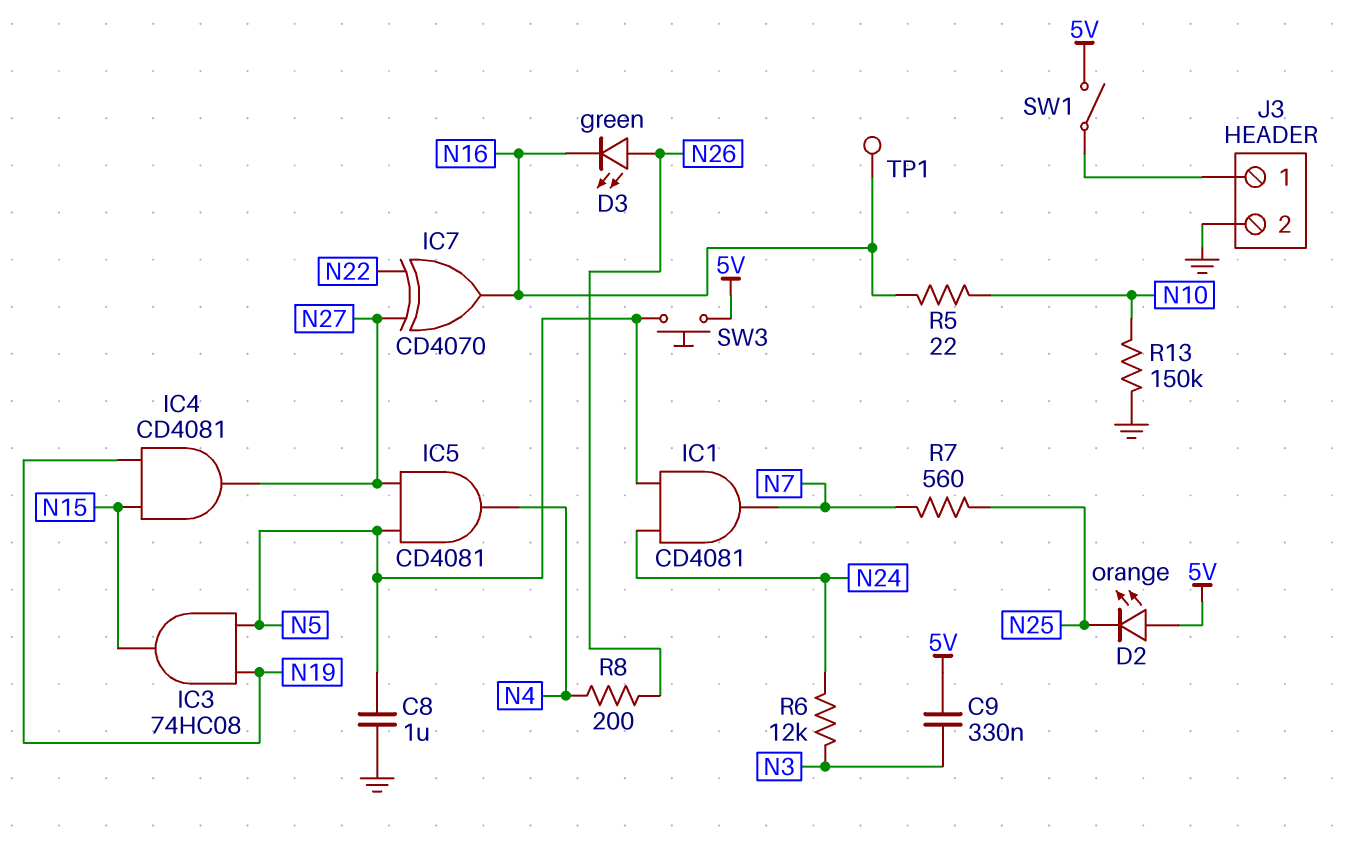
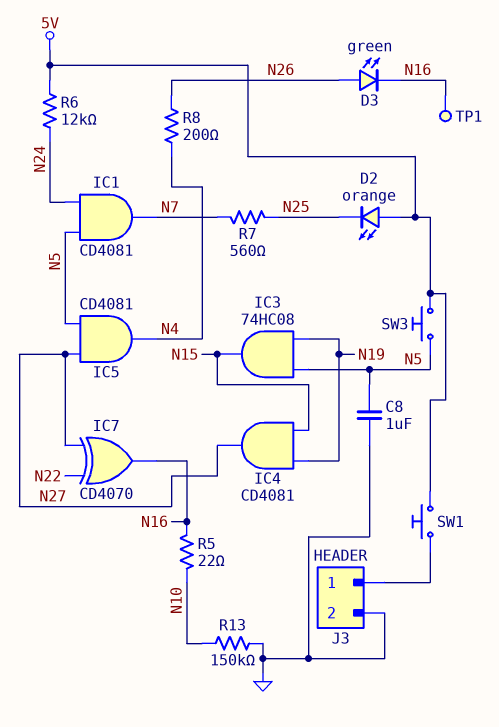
C9: 330nF (5V, N3) -> none
R6: 12k (N3, N24) -> 12k (5V, N24)
SW1: switch (5V, J3/1) -> button (5V, J3/1)

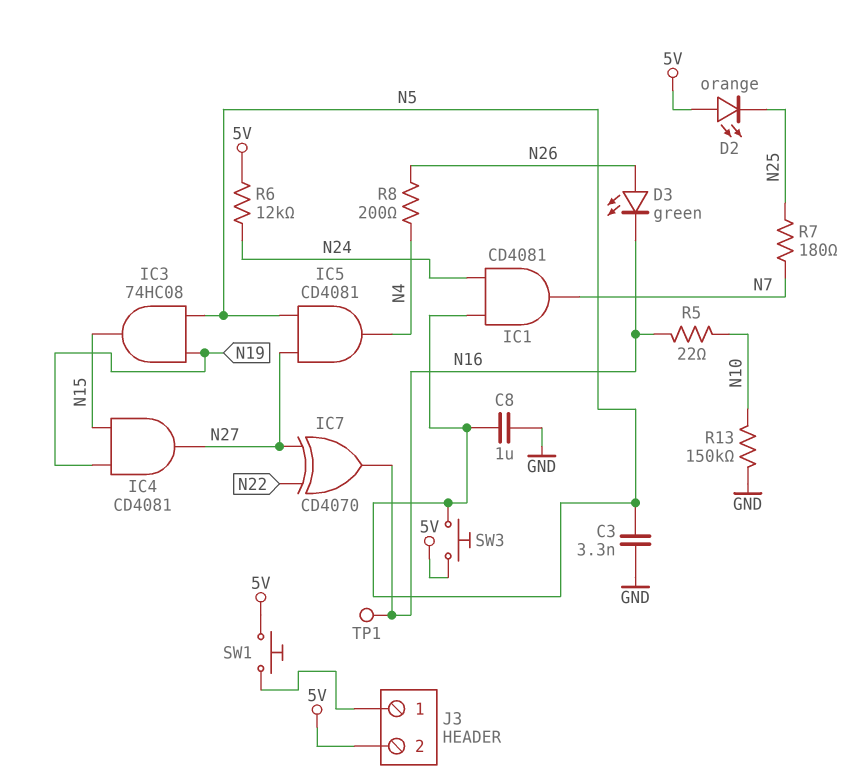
C3: none -> 3.3nF (GND, N5)
J3 pin 2: GND -> 5V
R7: 560 (N7, N25) -> 180 (N7, N25)

